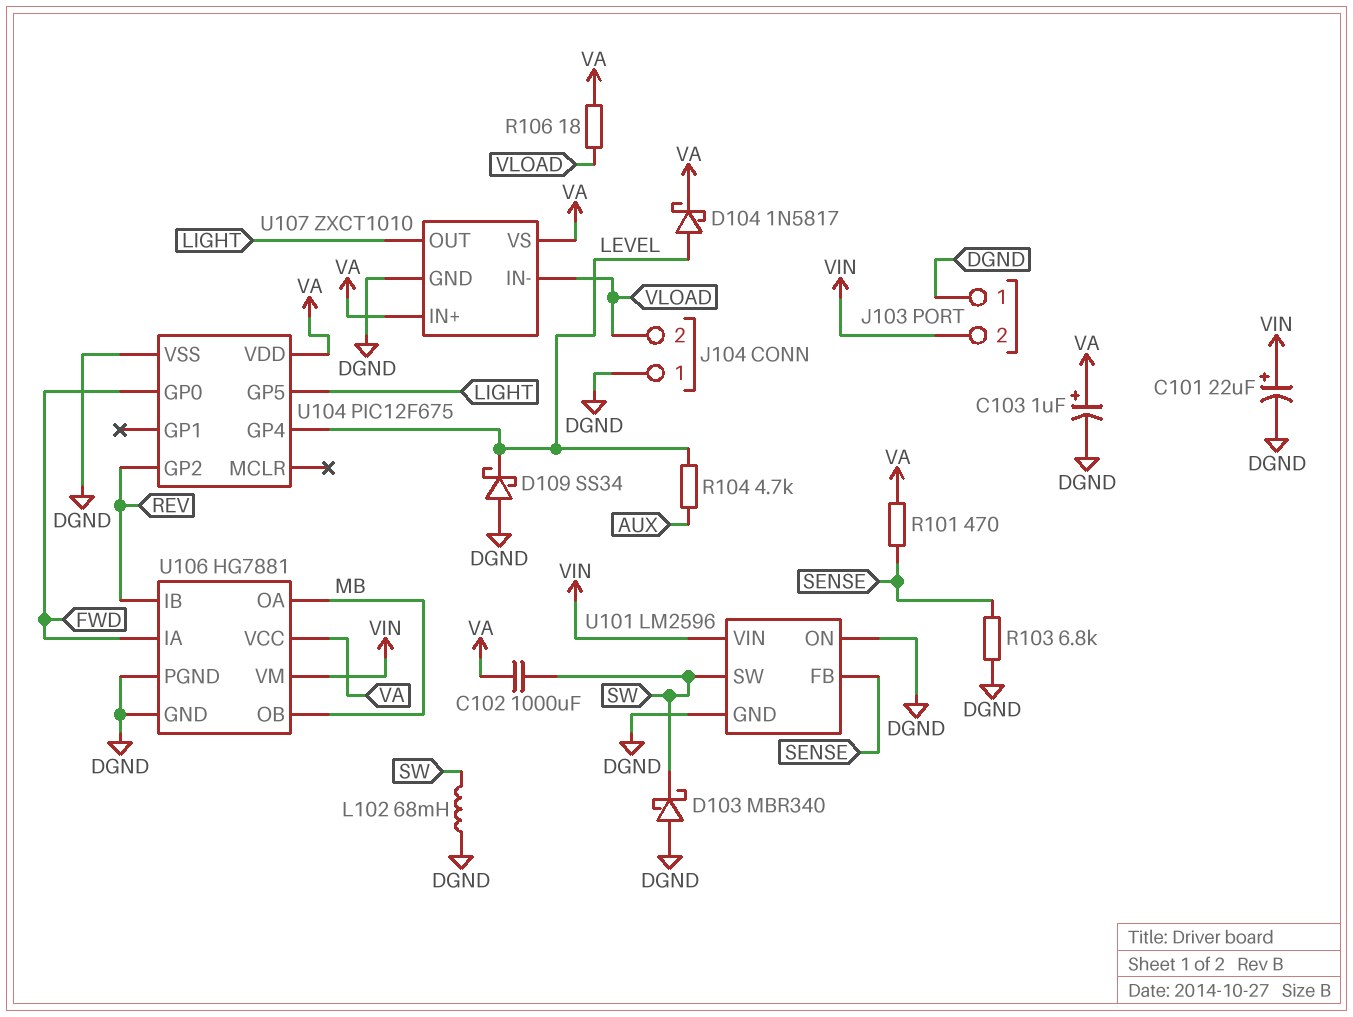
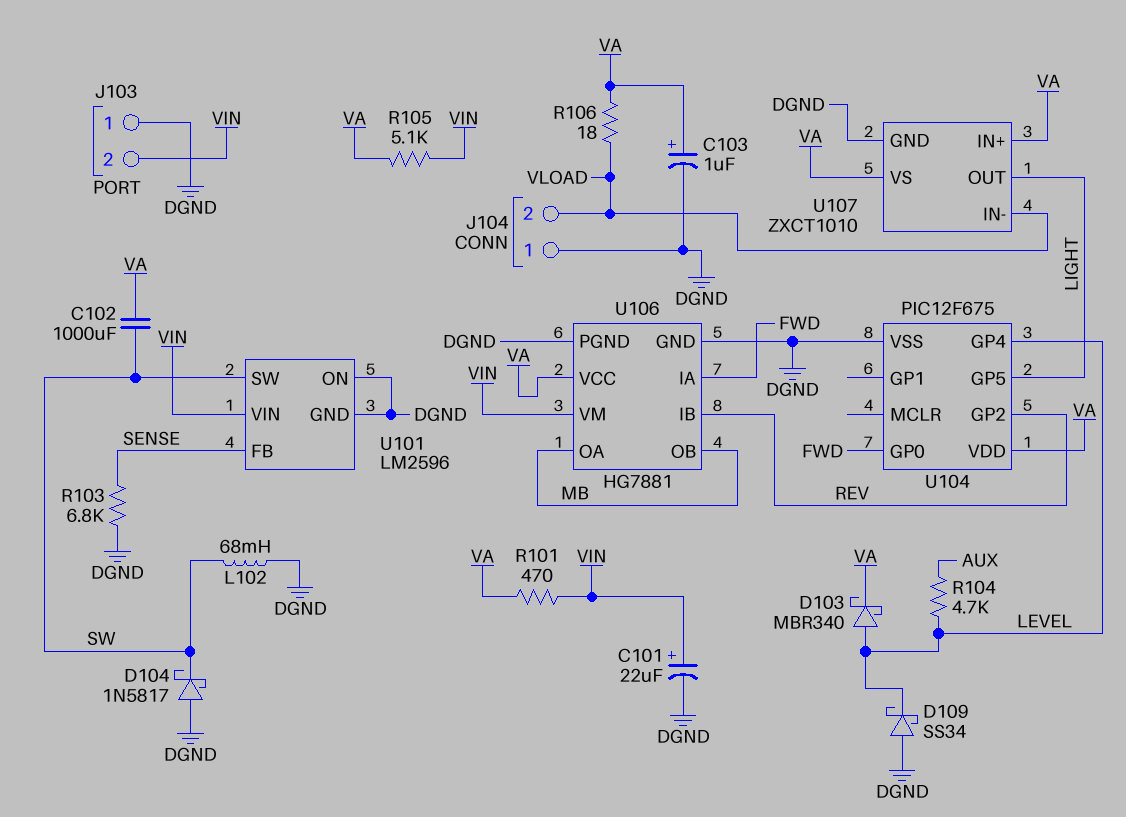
D103: schottky MBR340 (A DGND, K SW) -> schottky MBR340 (A LEVEL, K VA)
D104: schottky 1N5817 (A LEVEL, K VA) -> schottky 1N5817 (A DGND, K SW)
R101: 470 (SENSE, VA) -> 470 (VA, VIN)
R105: none -> 5.1k (VA, VIN)

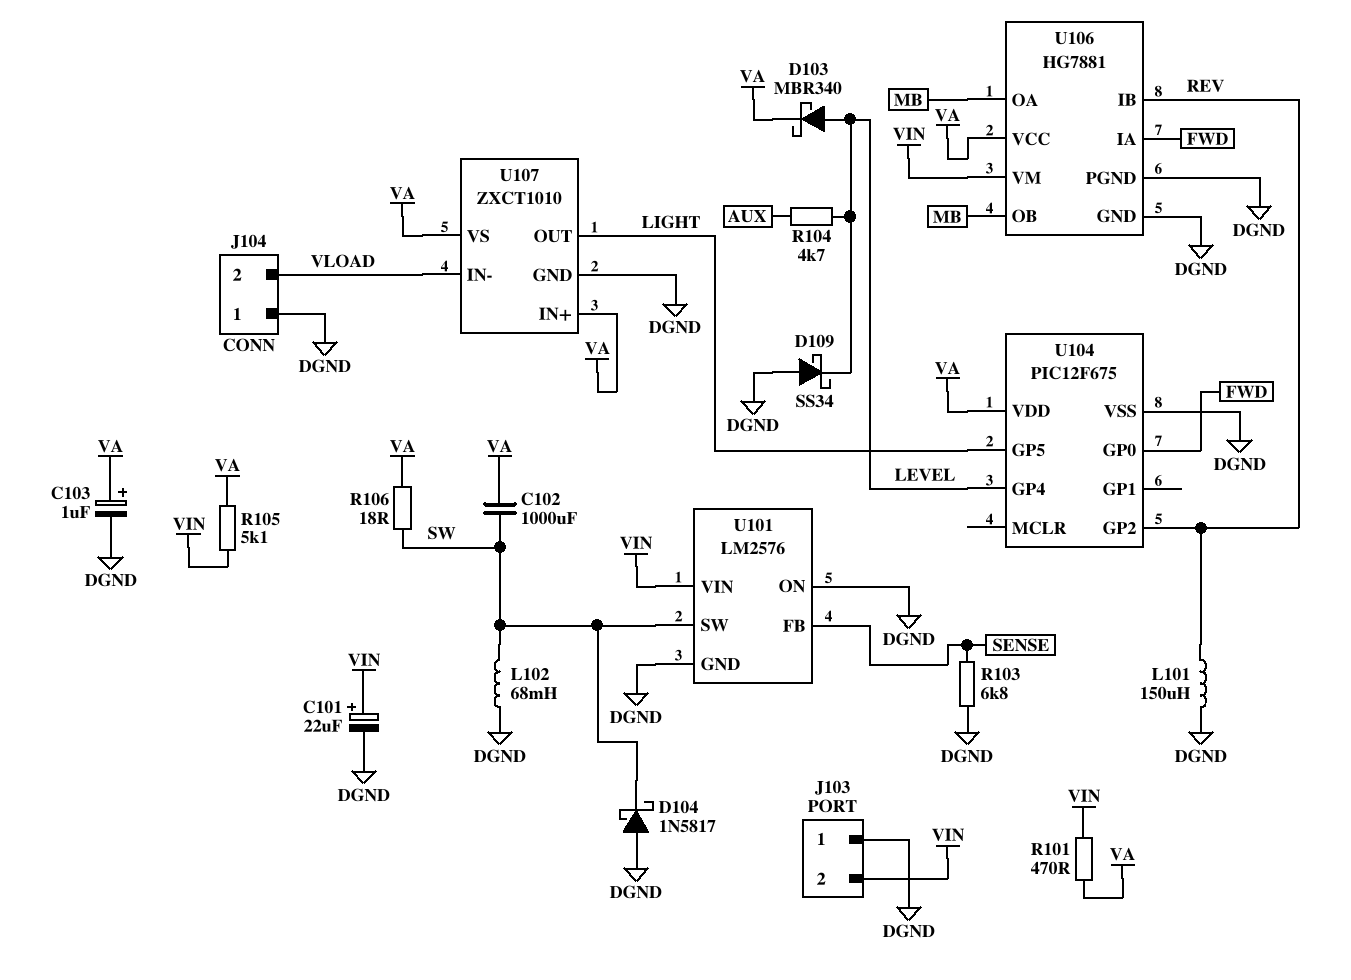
L101: none -> 150uH (DGND, REV)
R106: 18 (VA, VLOAD) -> 18 (SW, VA)
U101: LM2596 -> LM2576

